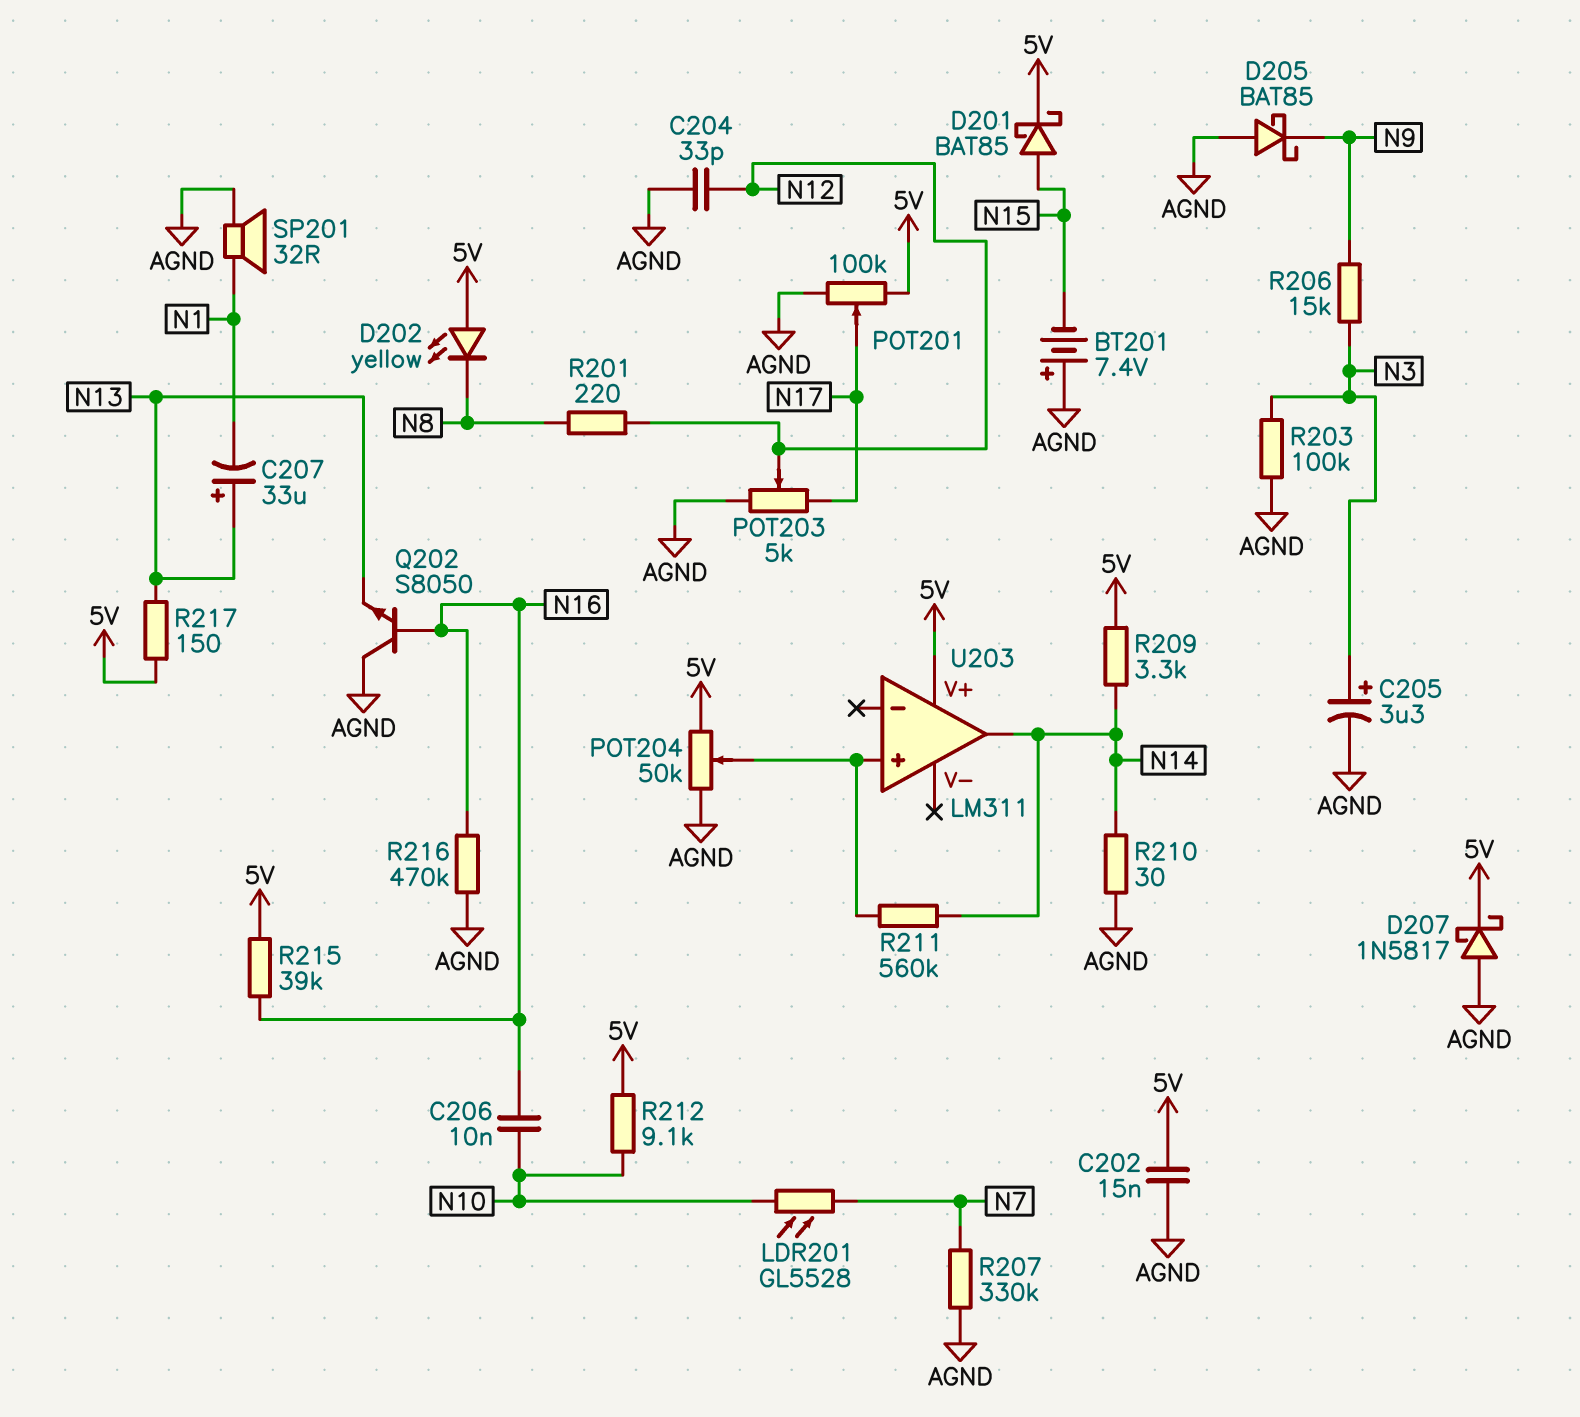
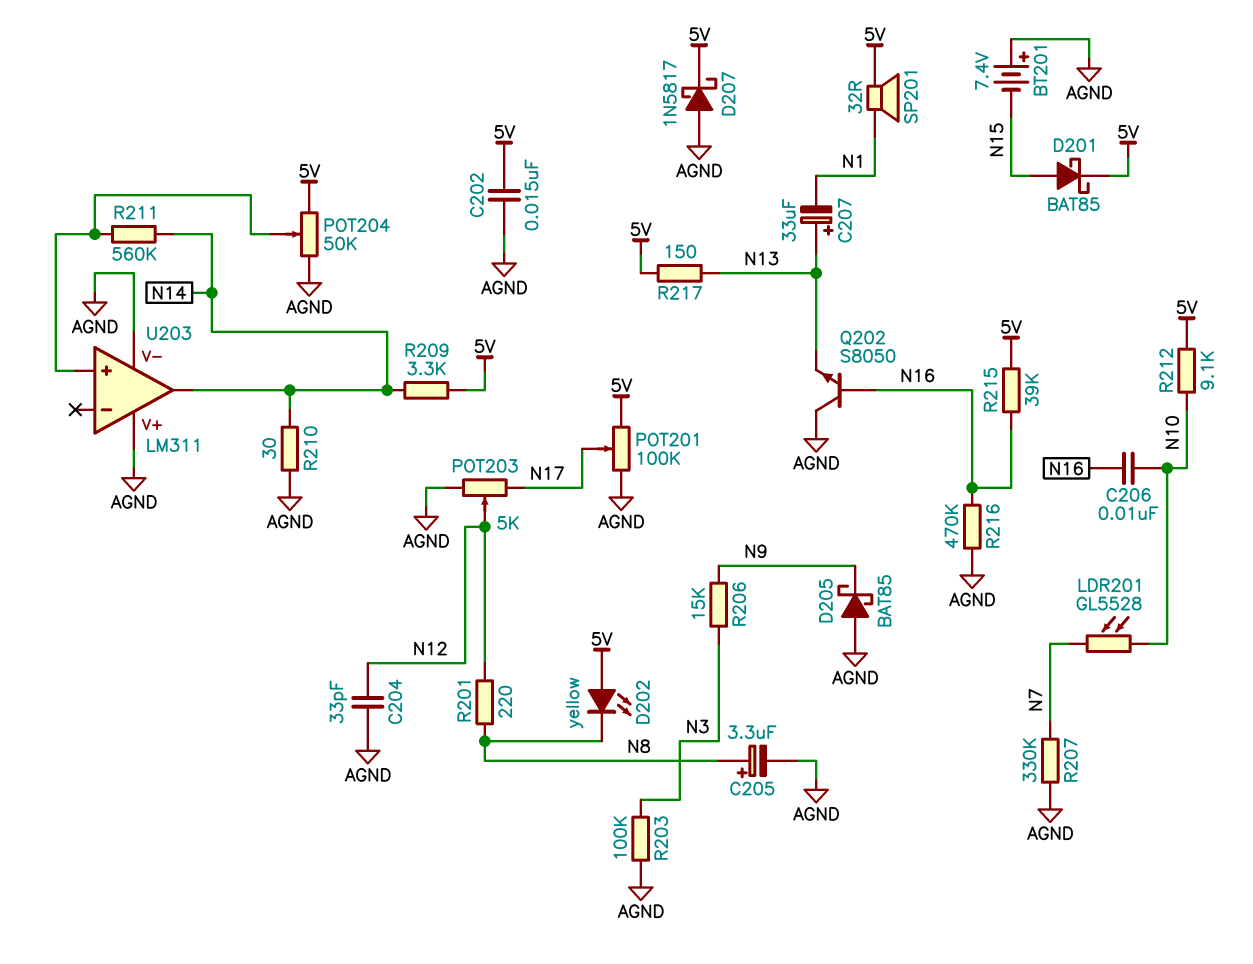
C205: 3.3uF (plus N3, minus AGND) -> 3.3uF (plus N8, minus AGND)
SP201: speaker 32R (AGND, N1) -> speaker 32R (5V, N1)
U203 pin V+: 5V -> AGND
U203 pin V-: none -> AGND

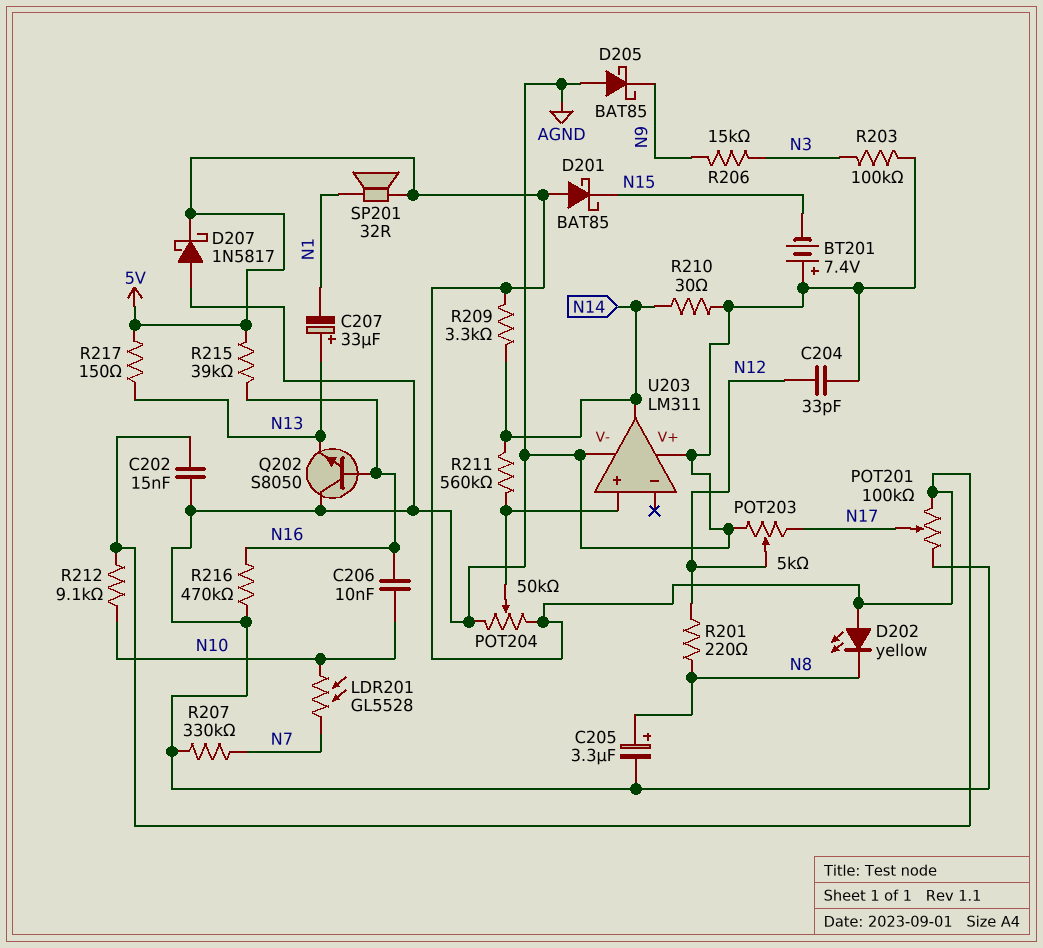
D201: schottky BAT85 (A N15, K 5V) -> schottky BAT85 (A 5V, K N15)

